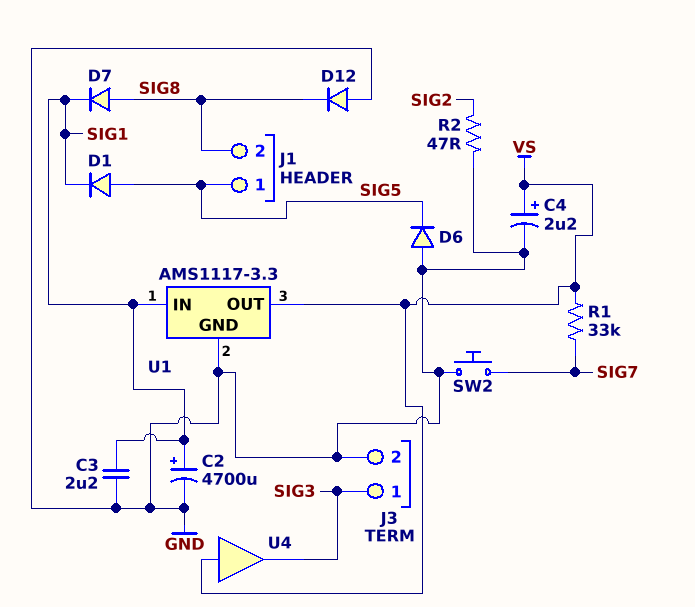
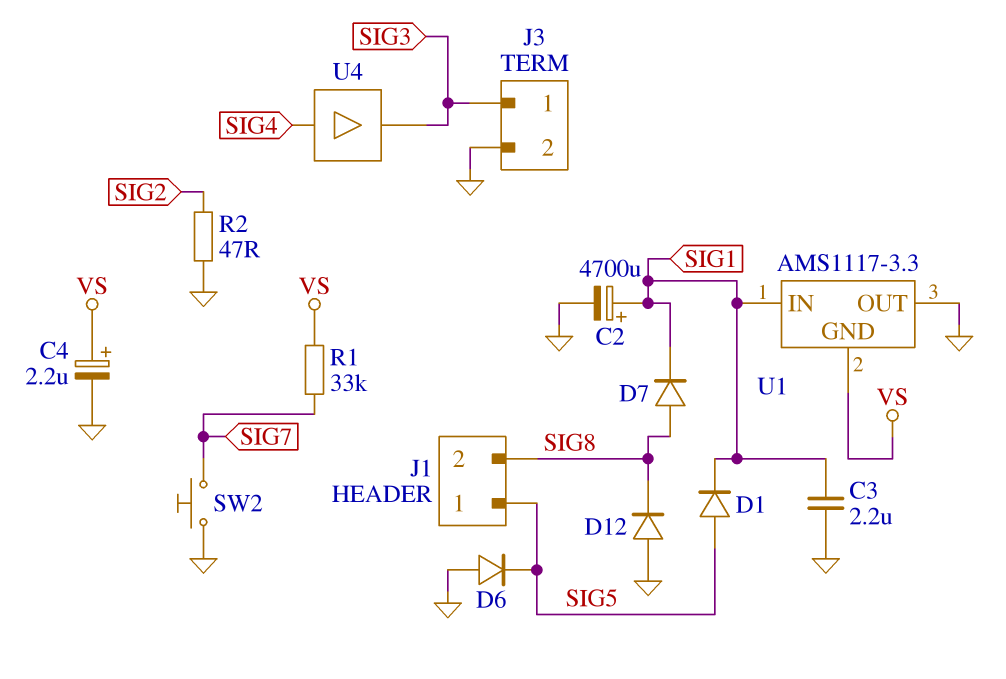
U1 pin GND: GND -> VS
U1 pin OUT: VS -> GND
U4: buffer (in VS, out SIG3) -> buffer (in SIG4, out SIG3)

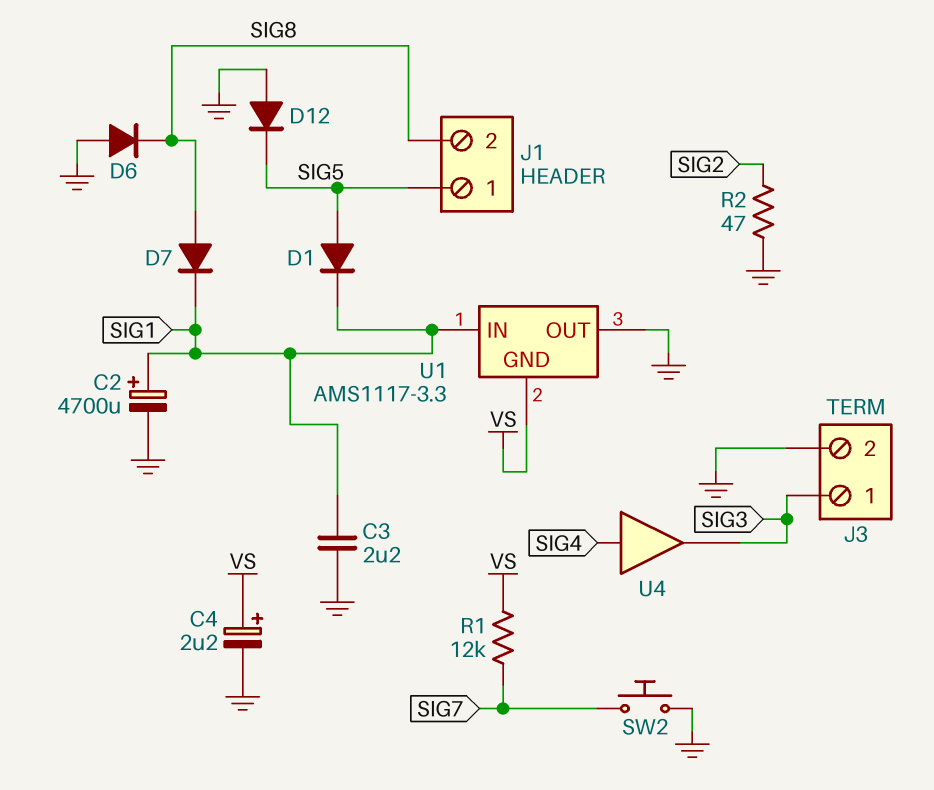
D6: diode (A GND, K SIG5) -> diode (A GND, K SIG8)
D12: diode (A GND, K SIG8) -> diode (A GND, K SIG5)
R1: 33k (SIG7, VS) -> 12k (SIG7, VS)

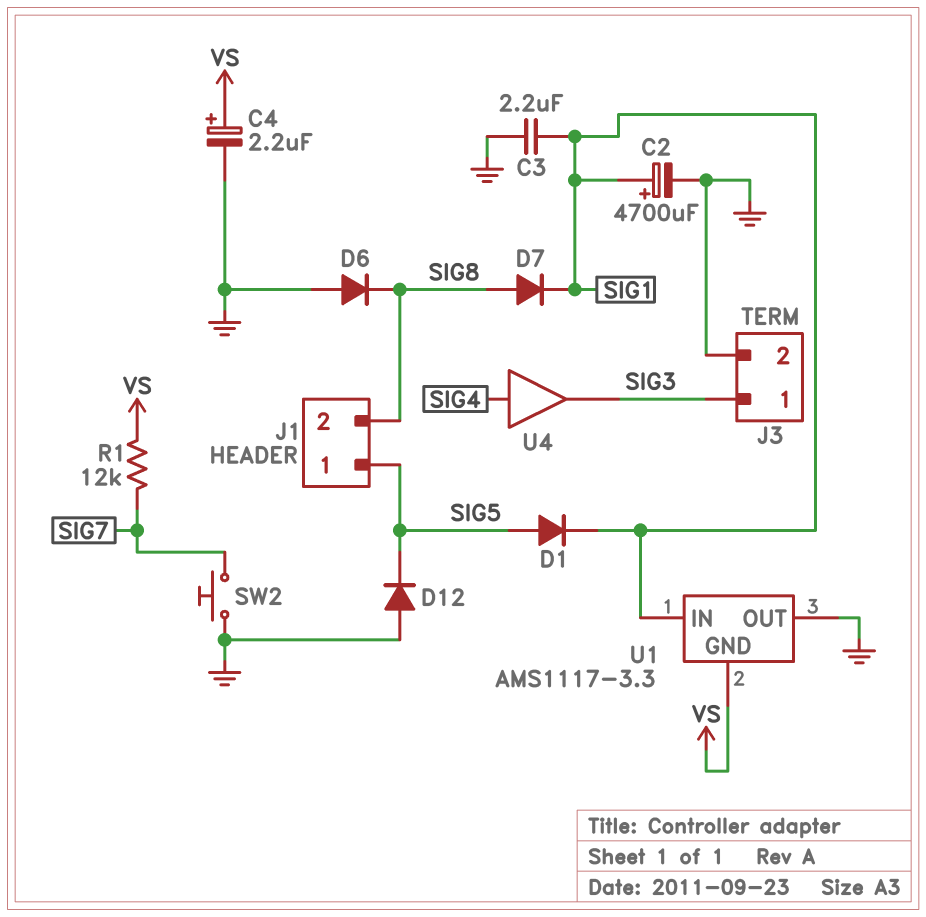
R2: 47 (GND, SIG2) -> none

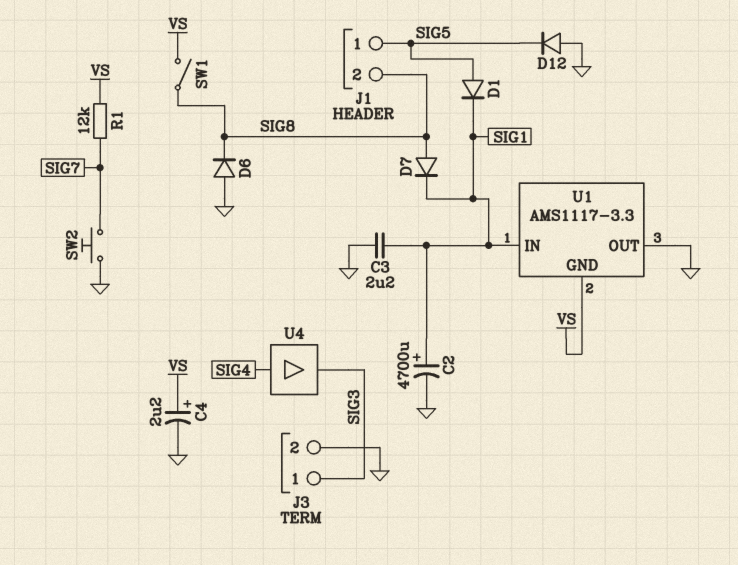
SW1: none -> switch (SIG8, VS)

